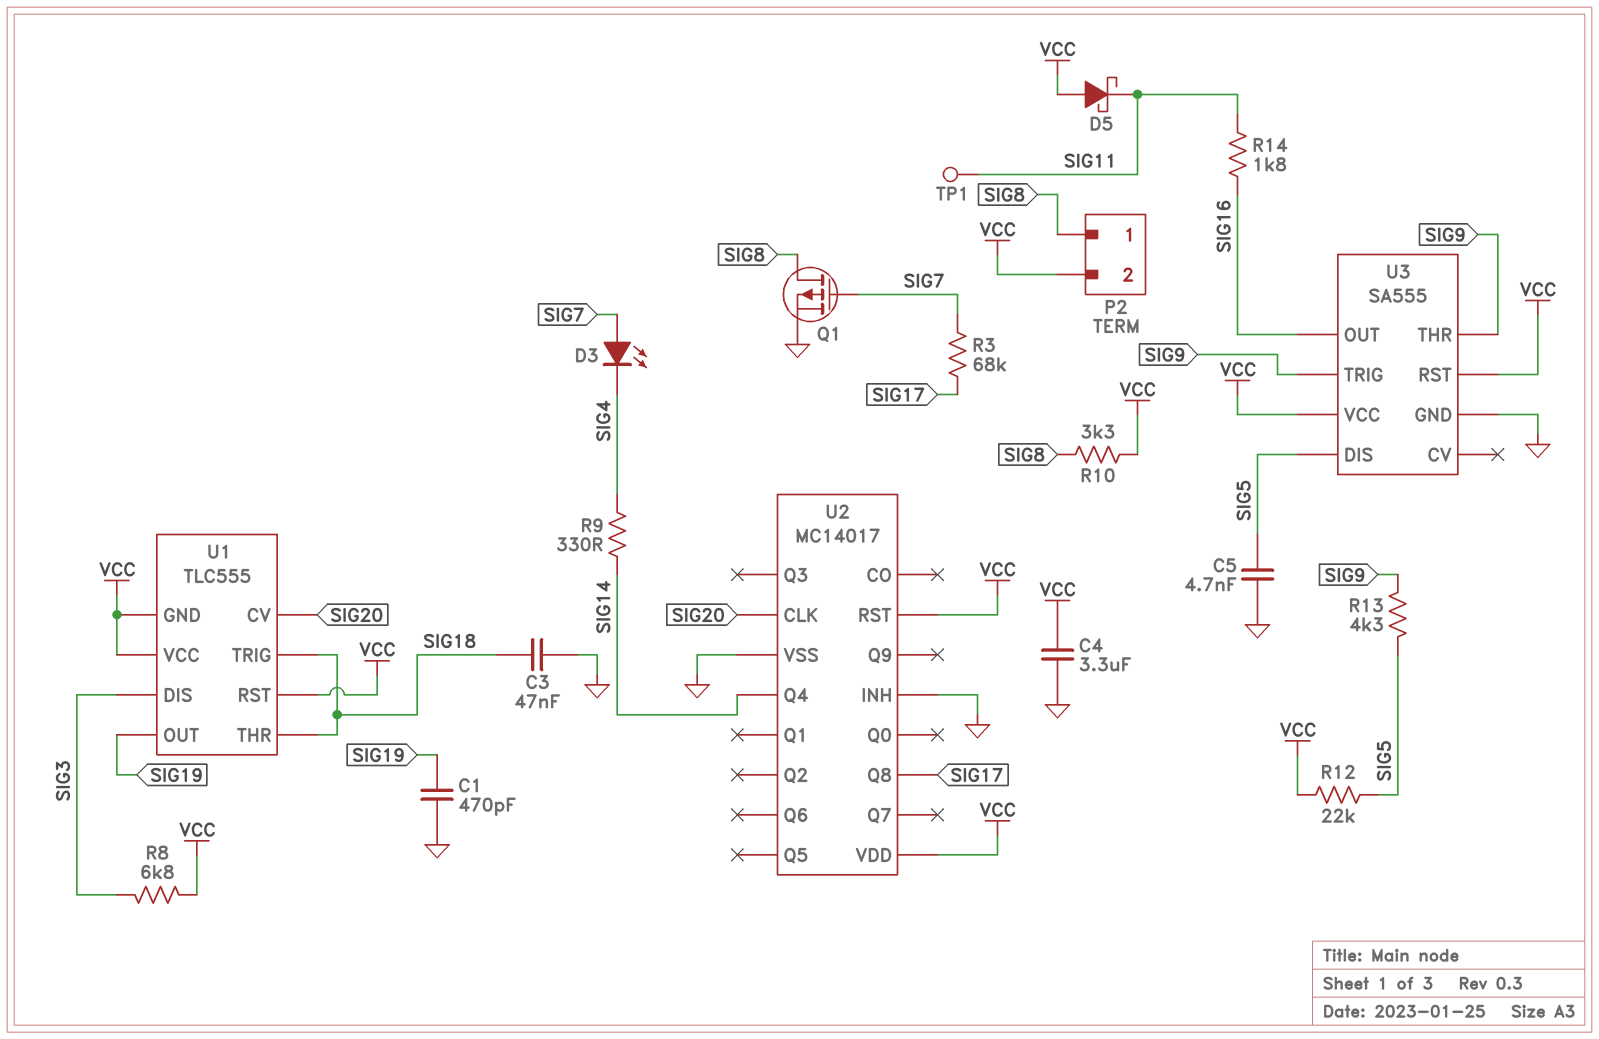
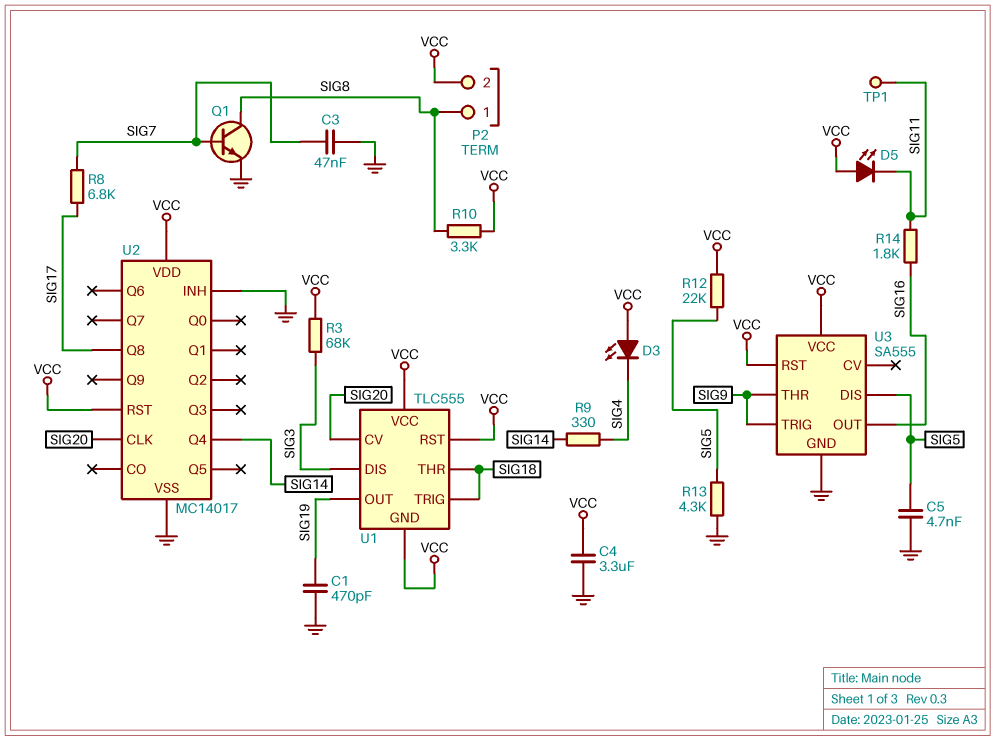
C3: 47nF (GND, SIG18) -> 47nF (GND, SIG7)
D3: LED (A SIG7, K SIG4) -> LED (A VCC, K SIG4)
D5: schottky (A VCC, K SIG11) -> LED (A VCC, K SIG11)
Q1: PMOS (G SIG7, D SIG8, S GND) -> NPN (B SIG7, C SIG8, E GND)
R3: 68k (SIG7, SIG17) -> 68k (SIG3, VCC)
R8: 6.8k (SIG3, VCC) -> 6.8k (SIG7, SIG17)
R13: 4.3k (SIG5, SIG9) -> 4.3k (GND, SIG5)

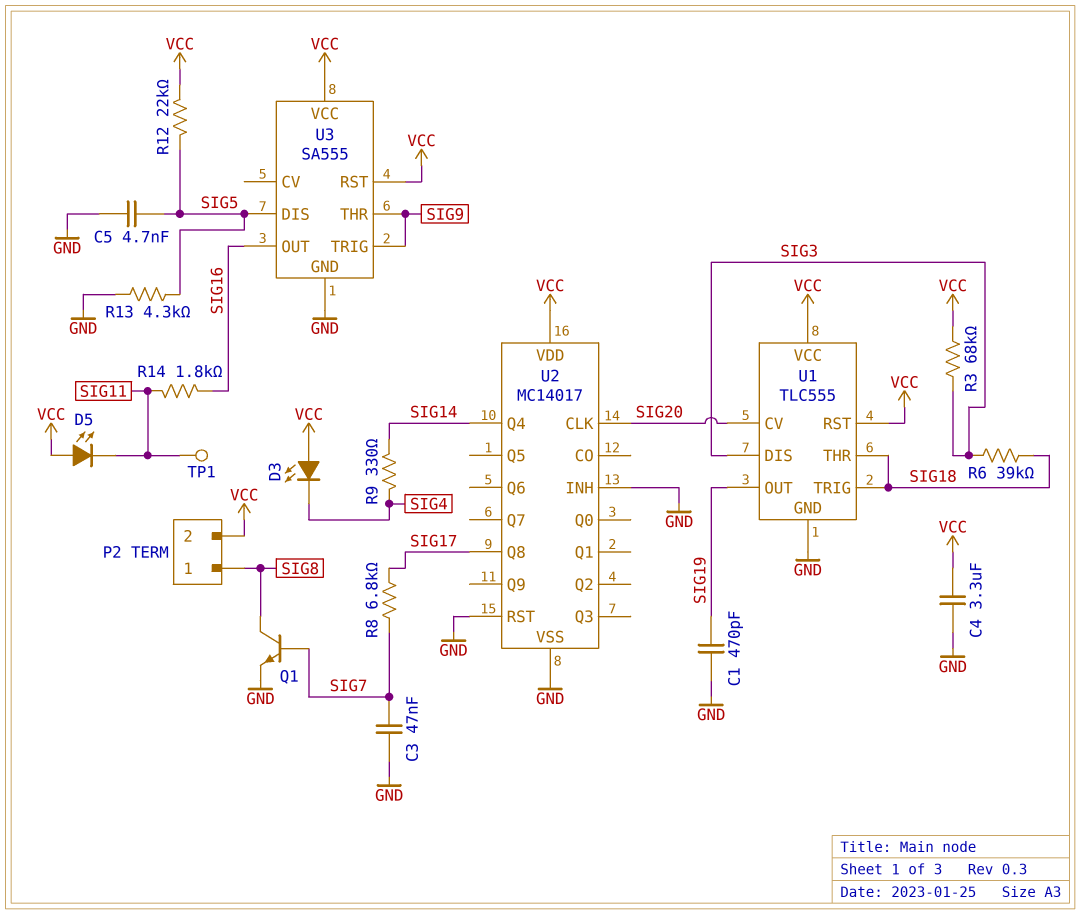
R6: none -> 39k (SIG3, SIG18)
R10: 3.3k (SIG8, VCC) -> none
U1 pin GND: VCC -> GND
U2 pin RST: VCC -> GND

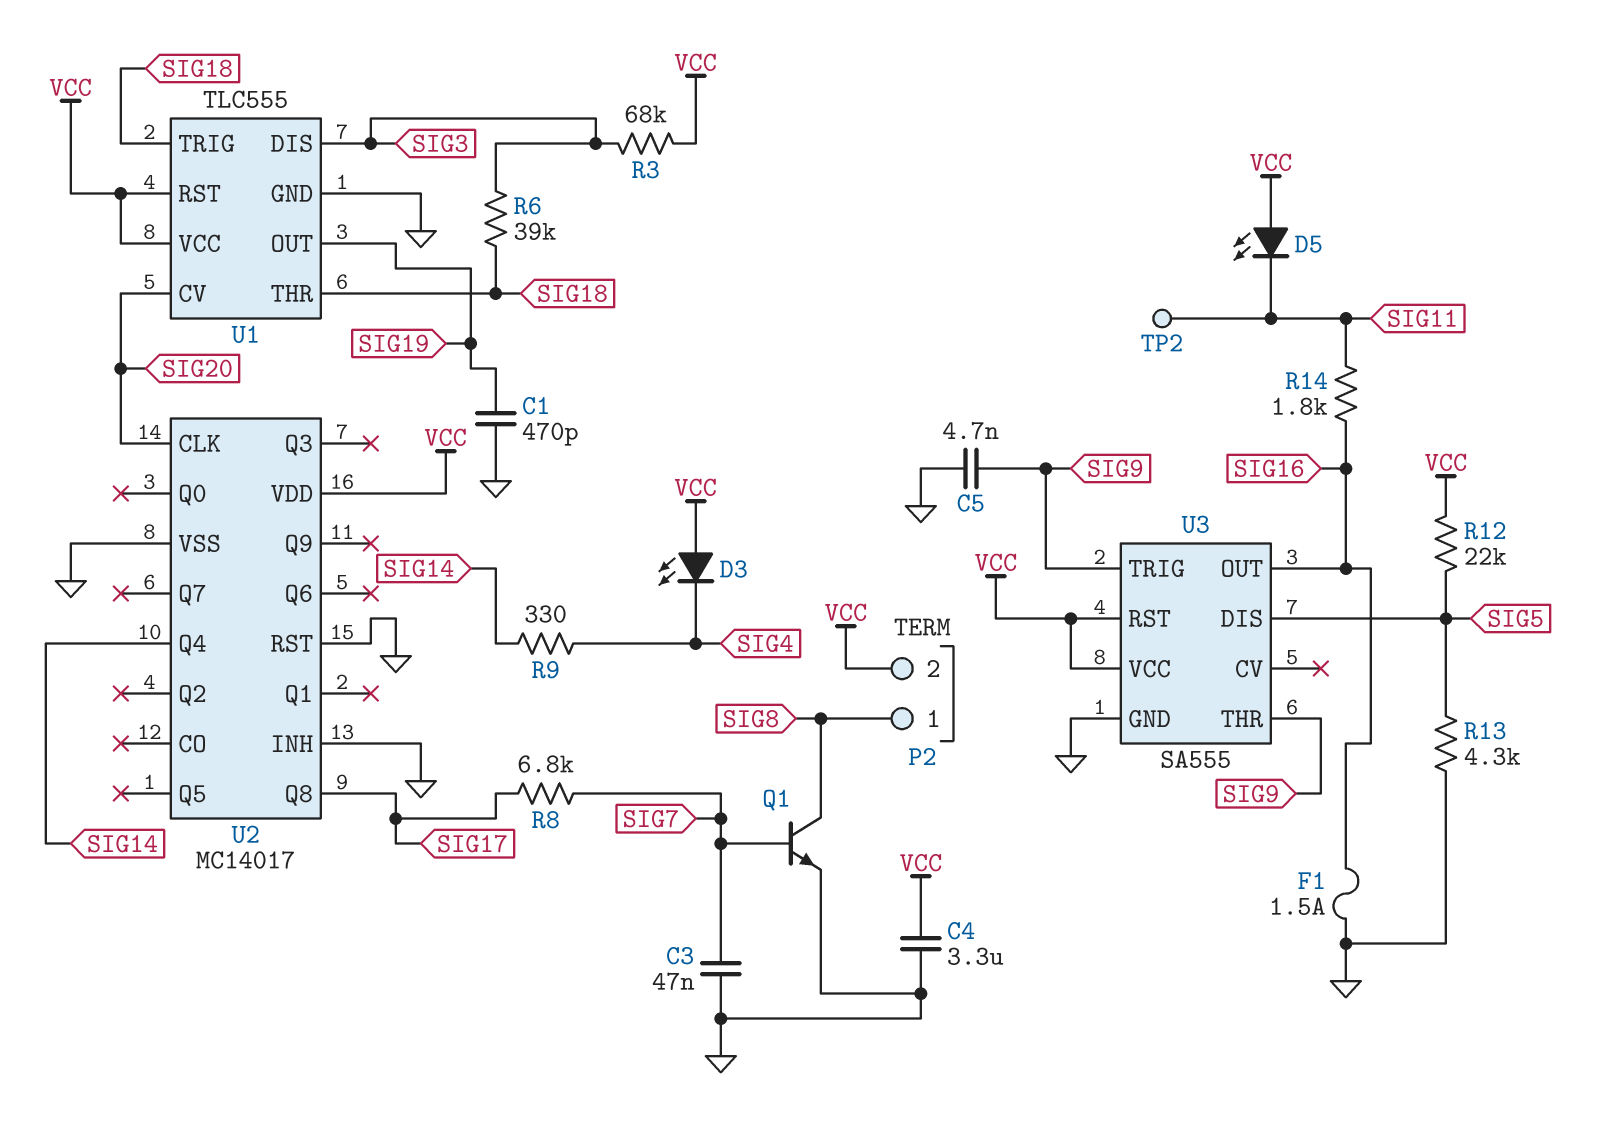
C5: 4.7nF (GND, SIG5) -> 4.7nF (GND, SIG9)
F1: none -> 1.5A (GND, SIG16)
TP1: test point (SIG11) -> none
TP2: none -> test point (SIG11)

